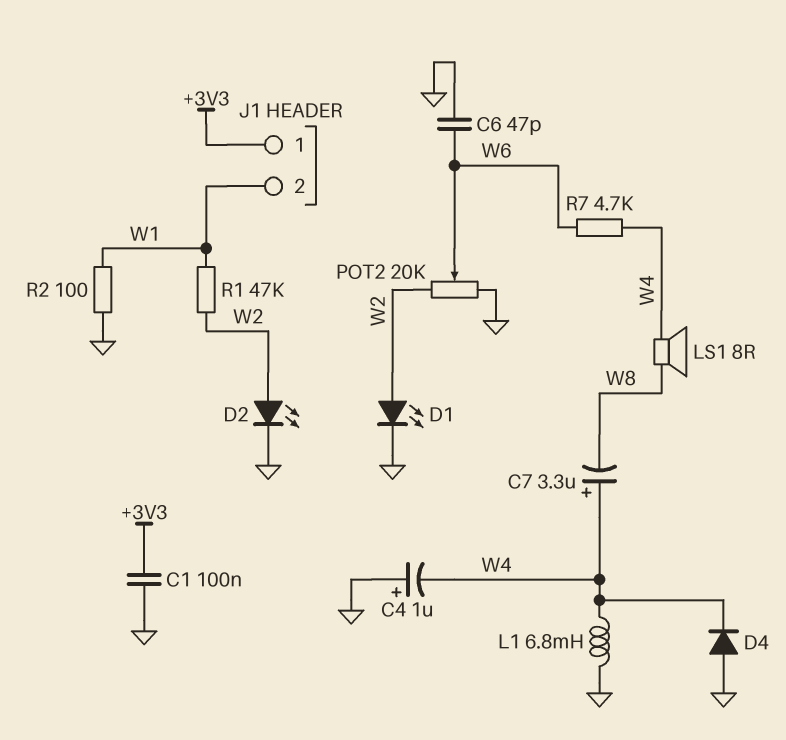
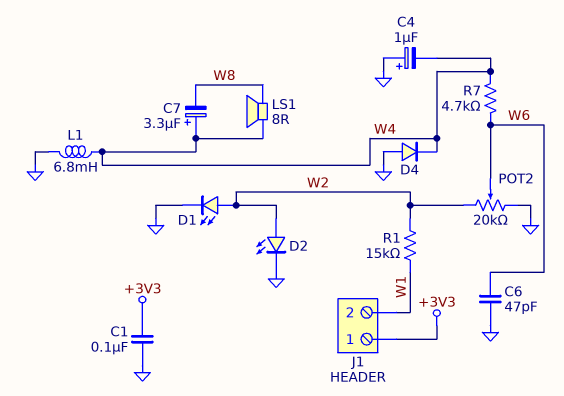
R1: 47k (W1, W2) -> 15k (W1, W2)
R2: 100 (GND, W1) -> none

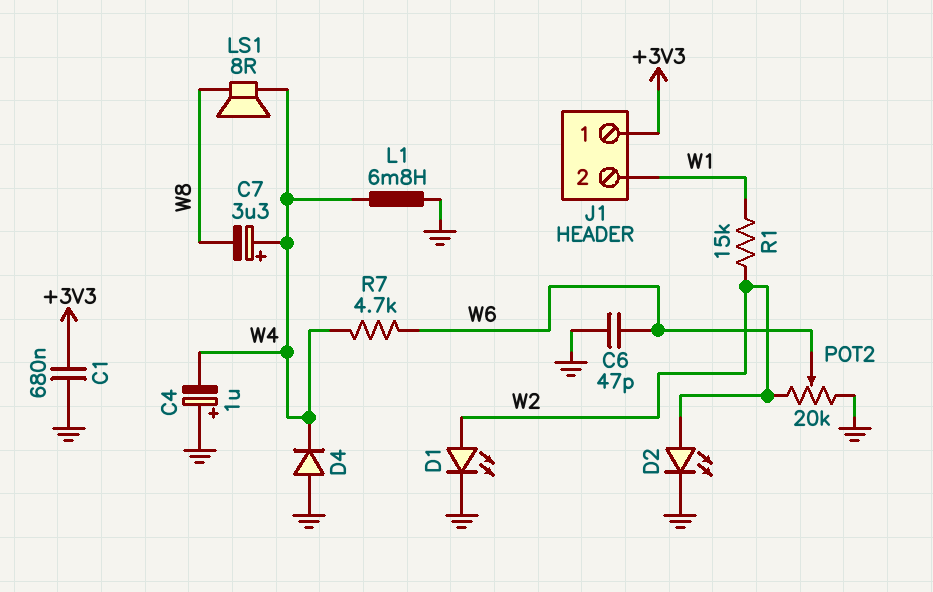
C1: 100nF (+3V3, GND) -> 680nF (+3V3, GND)

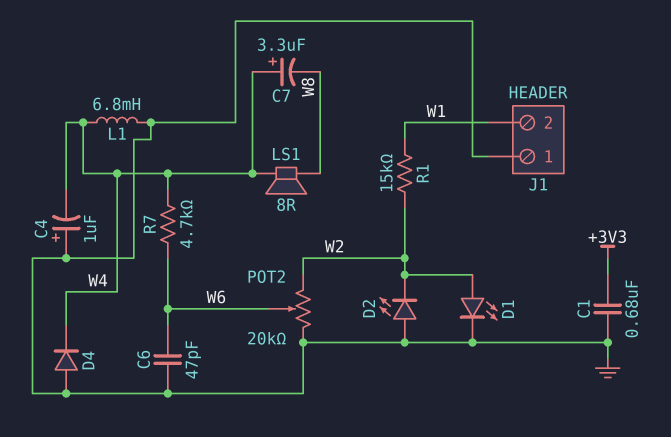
D2: LED (A W2, K GND) -> LED (A GND, K W2)
J1 pin 1: +3V3 -> GND

